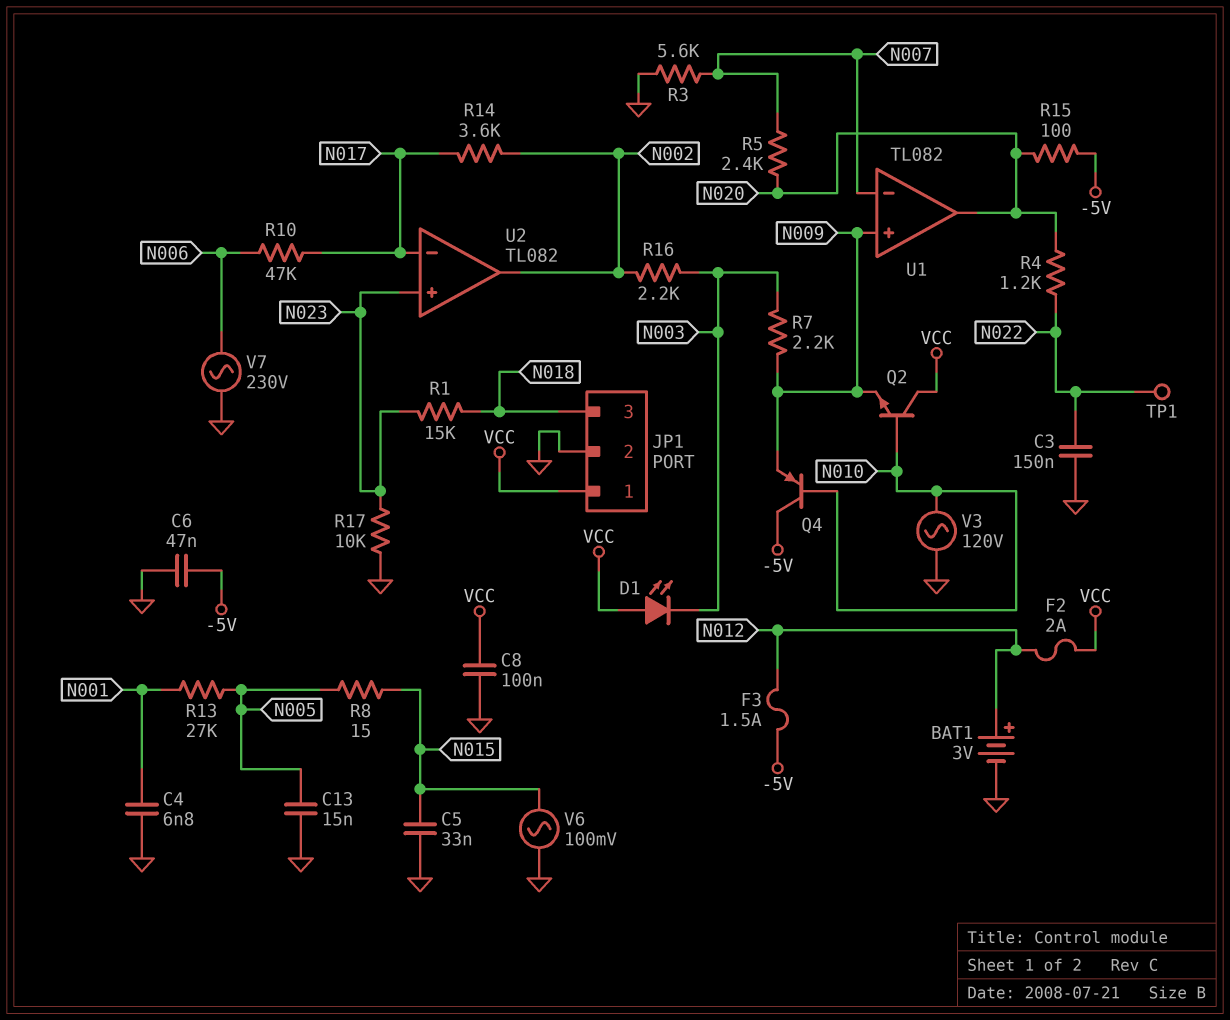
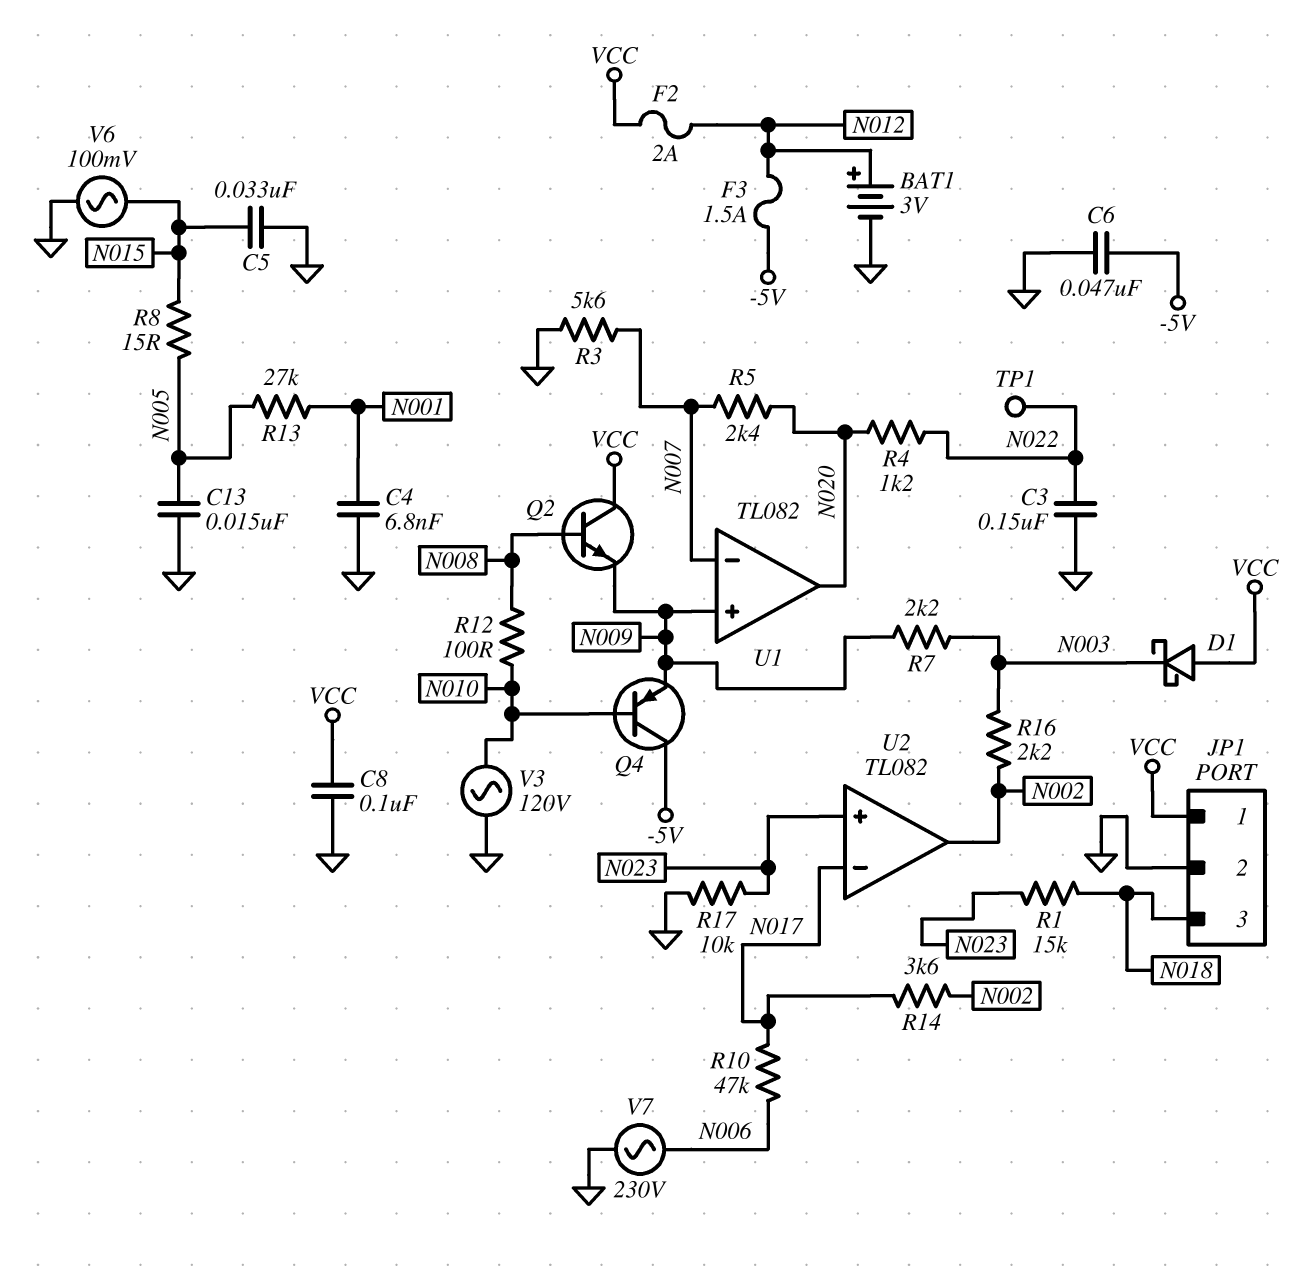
D1: LED (A VCC, K N003) -> schottky (A VCC, K N003)
Q2: NPN (B N010, C VCC, E N009) -> NPN (B N008, C VCC, E N009)
R12: none -> 100 (N008, N010)
R15: 100 (-5V, N020) -> none

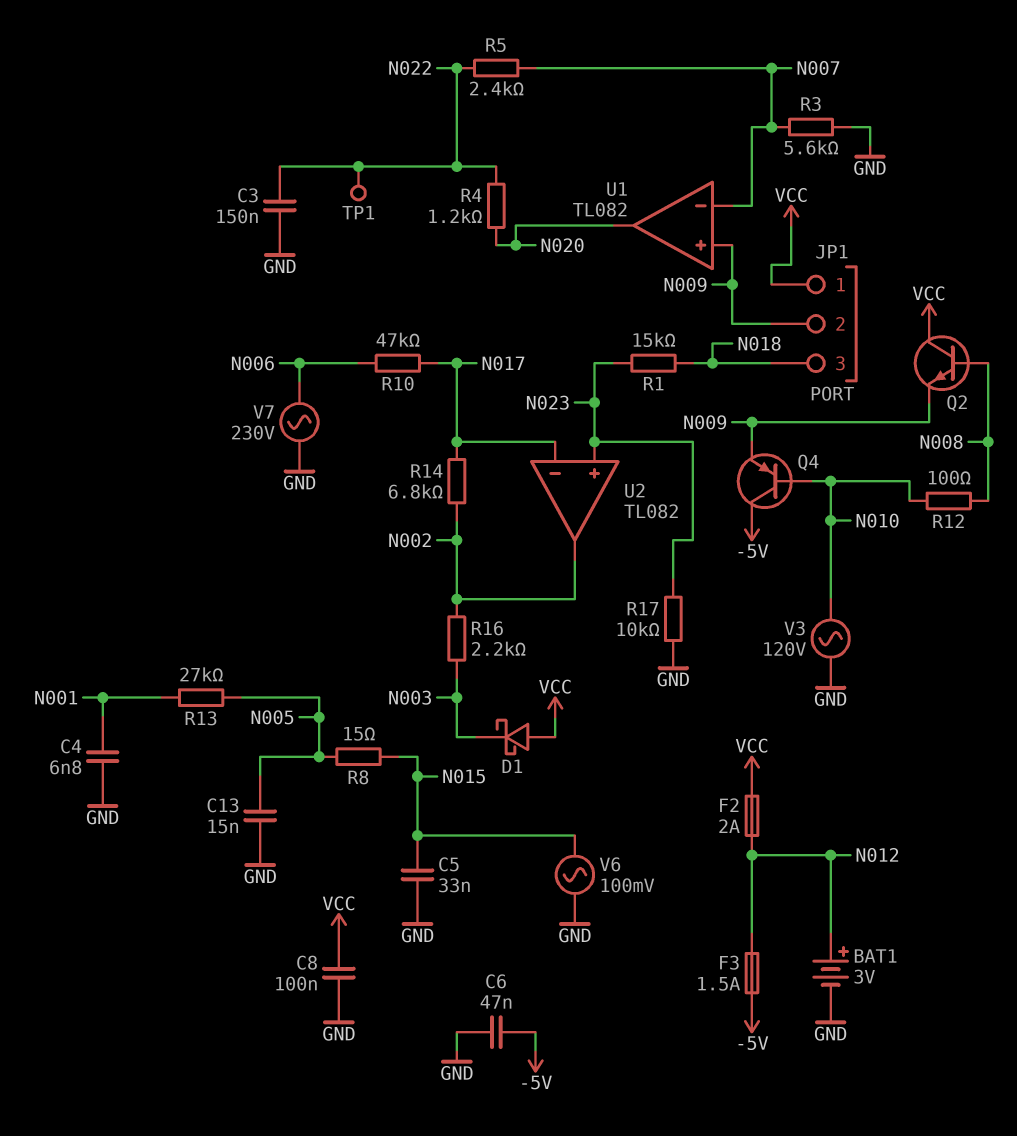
JP1 pin 2: GND -> N009
R5: 2.4k (N007, N020) -> 2.4k (N007, N022)
R7: 2.2k (N003, N009) -> none
R14: 3.6k (N002, N017) -> 6.8k (N002, N017)

